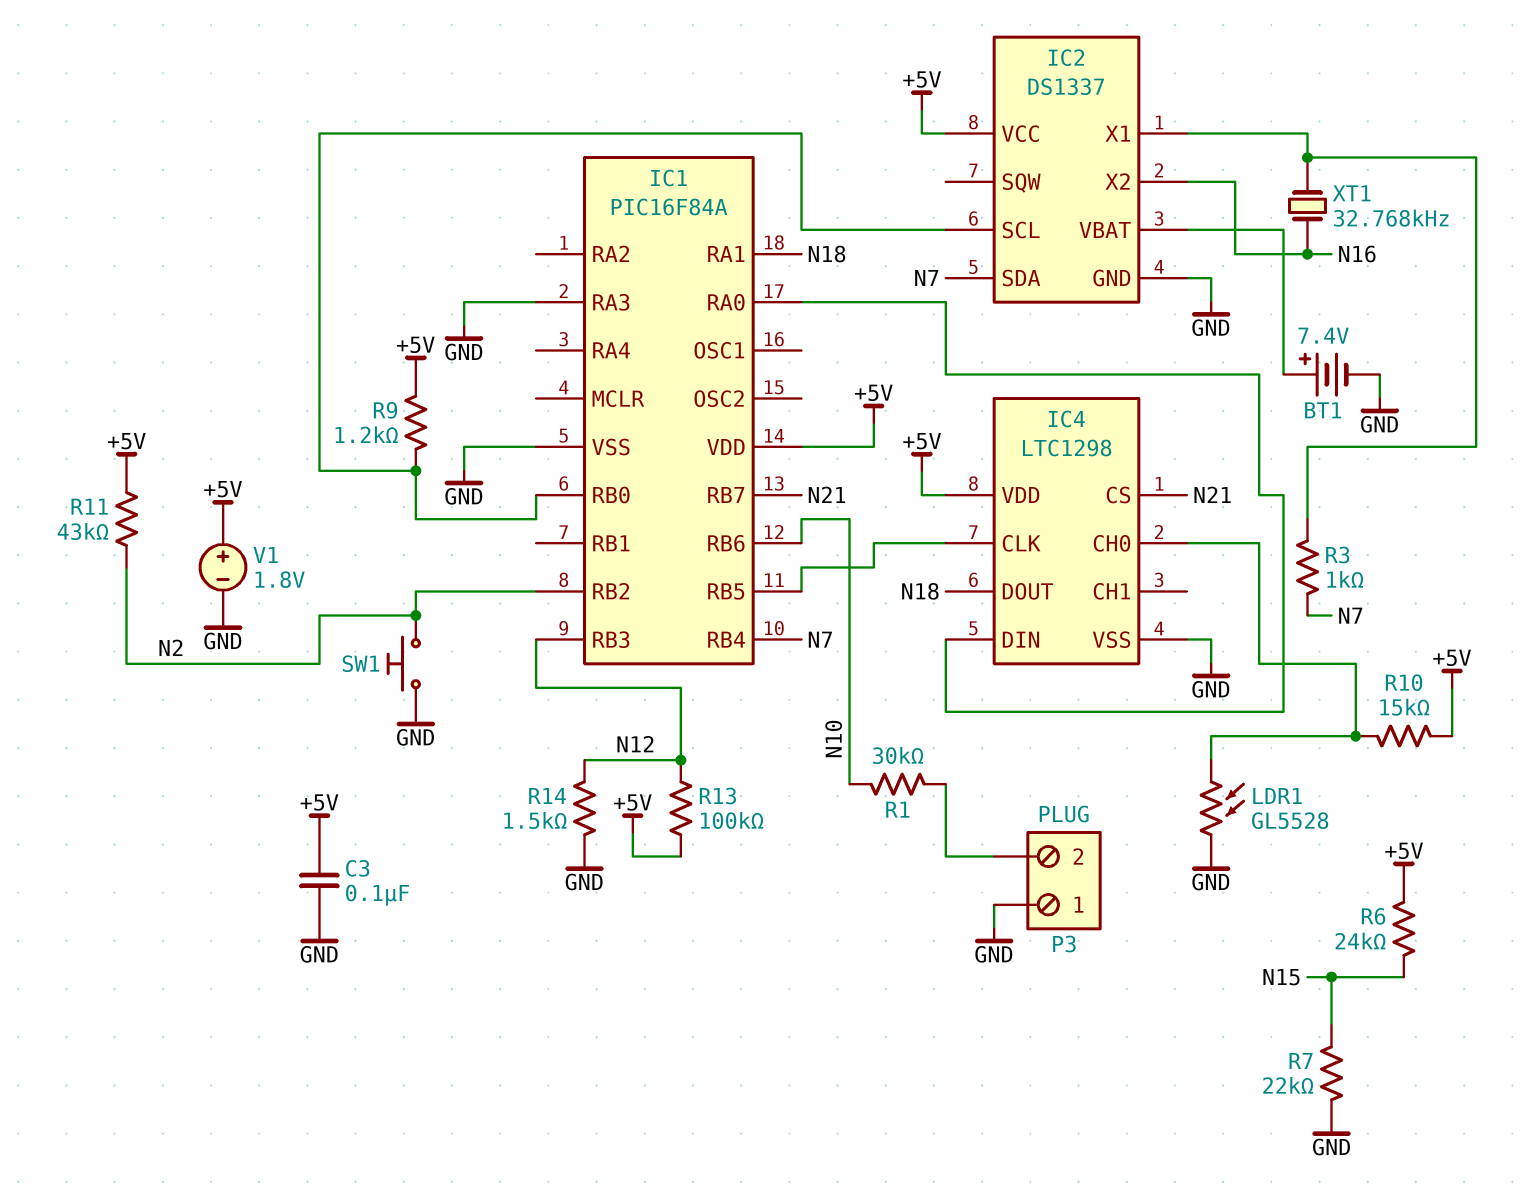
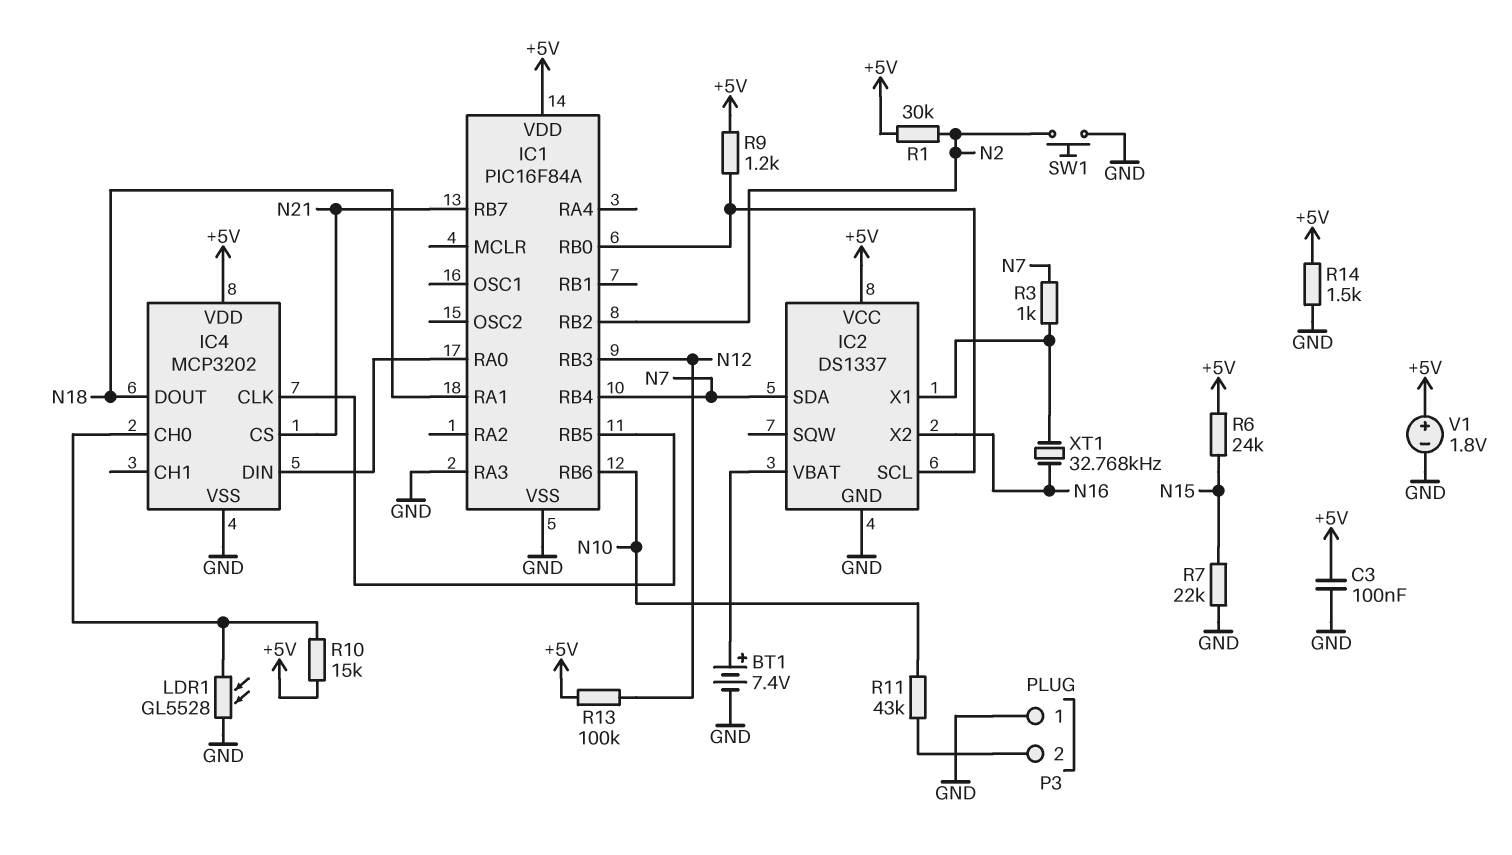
IC4: LTC1298 -> MCP3202
R1: 30k (N10, P3/2) -> 30k (+5V, N2)
R11: 43k (+5V, N2) -> 43k (N10, P3/2)
R14: 1.5k (GND, N12) -> 1.5k (+5V, GND)

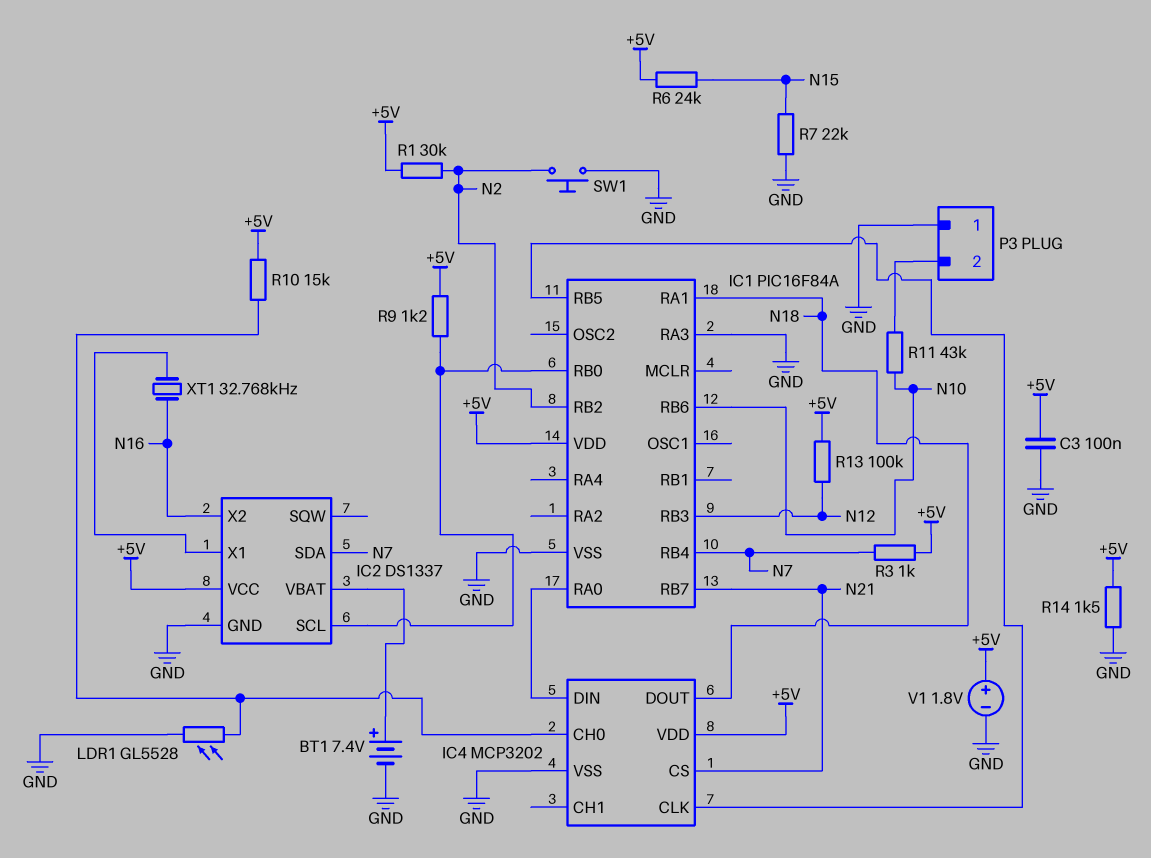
R3: 1k (IC2/X1, N7) -> 1k (+5V, N7)

